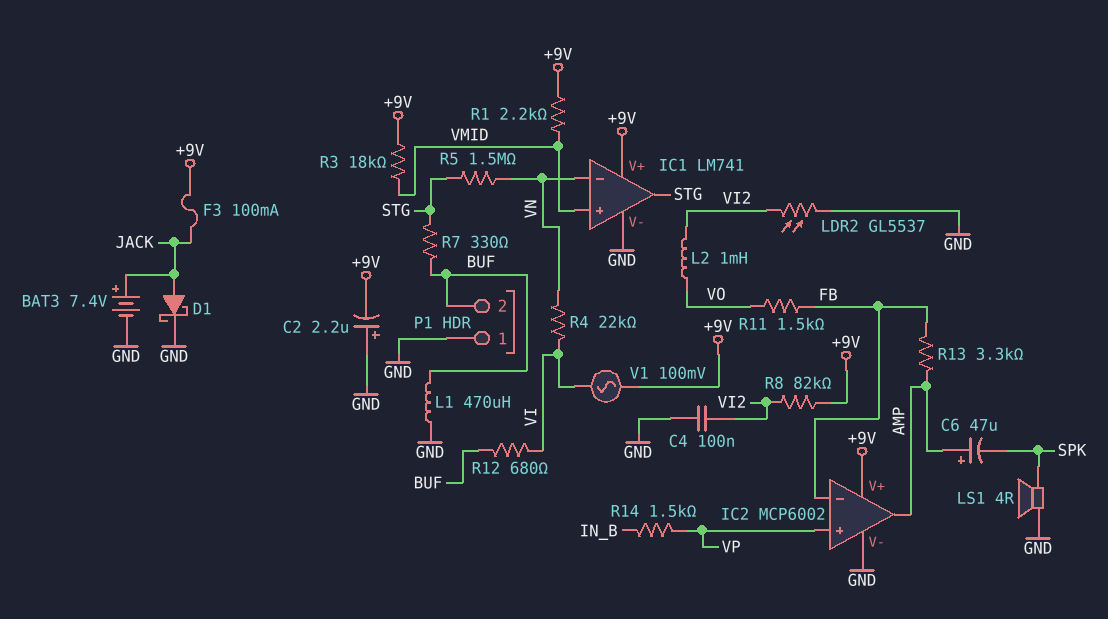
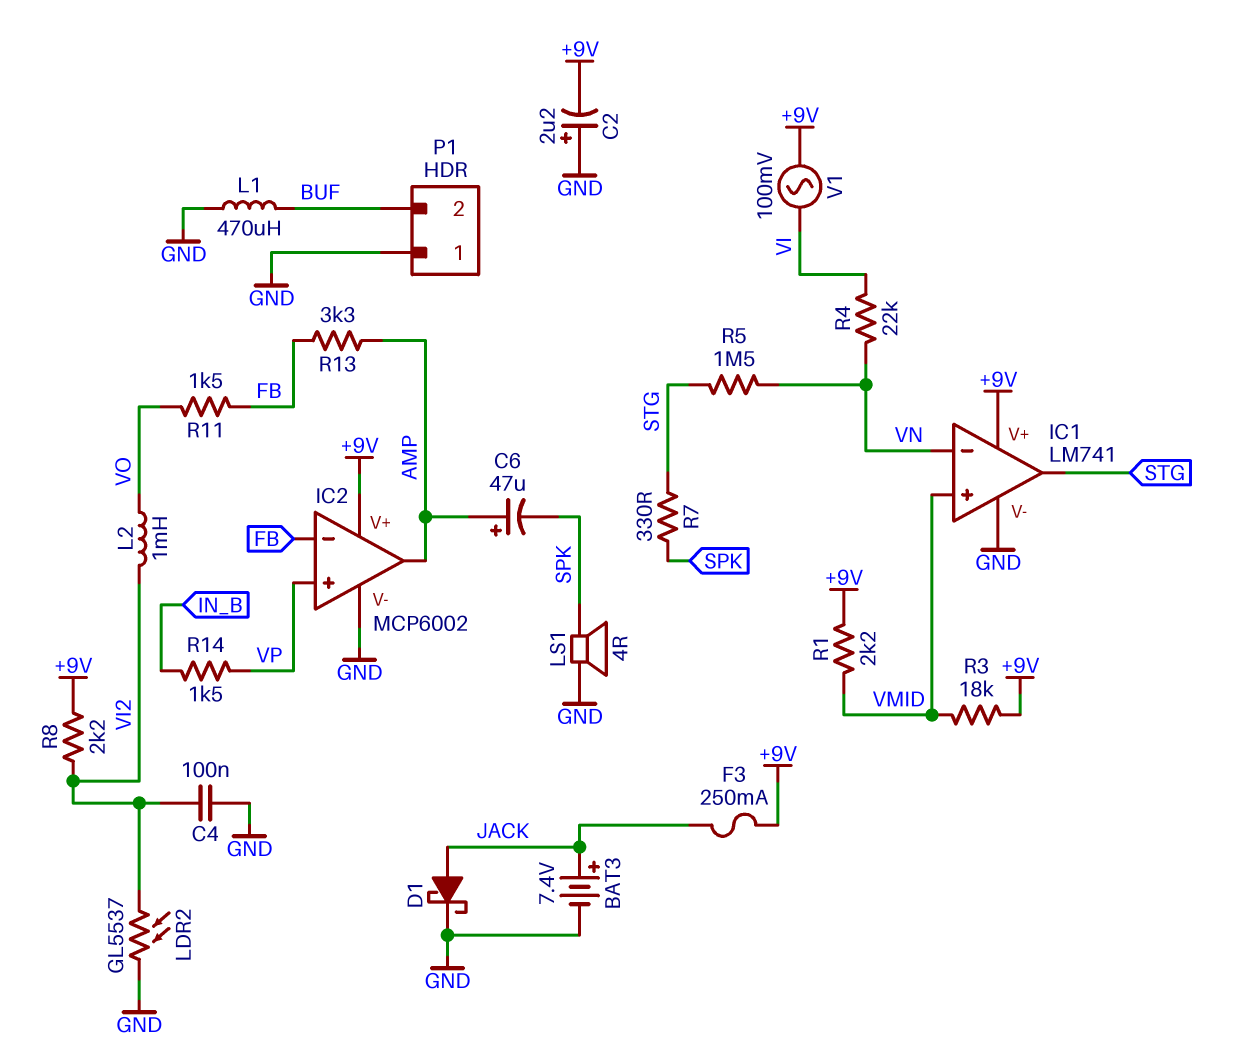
F3: 100mA (+9V, JACK) -> 250mA (+9V, JACK)
R7: 330 (BUF, STG) -> 330 (SPK, STG)
R8: 82k (+9V, VI2) -> 2.2k (+9V, VI2)
R12: 680 (BUF, VI) -> none

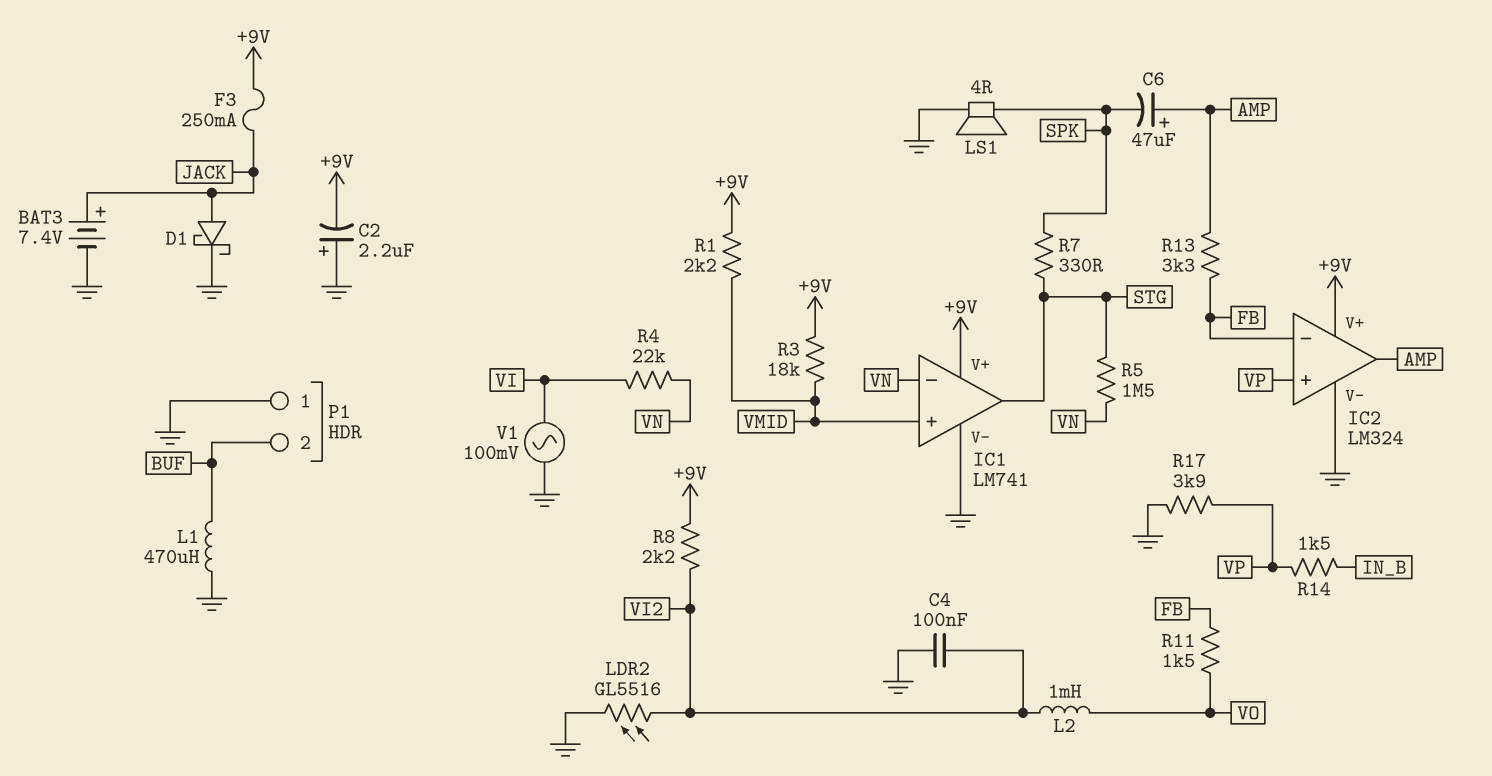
IC2: MCP6002 -> LM324
LDR2: GL5537 (GND, VI2) -> GL5516 (GND, VI2)
R17: none -> 3.9k (GND, VP)
V1: AC 100mV (+9V, VI) -> AC 100mV (GND, VI)

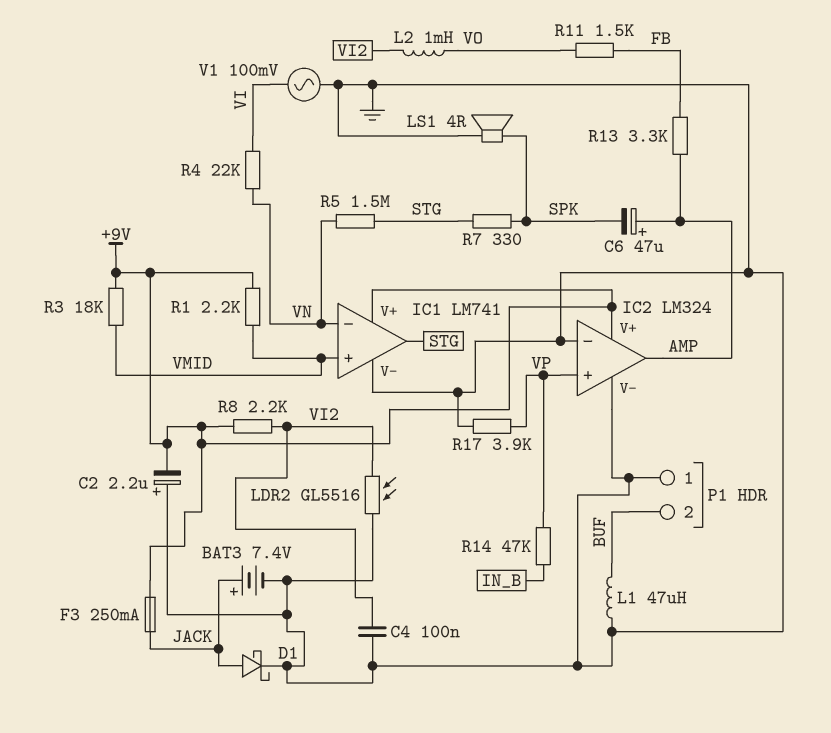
IC2 pin in-: FB -> GND
L1: 470uH (BUF, GND) -> 47uH (BUF, GND)
R14: 1.5k (IN_B, VP) -> 47k (IN_B, VP)

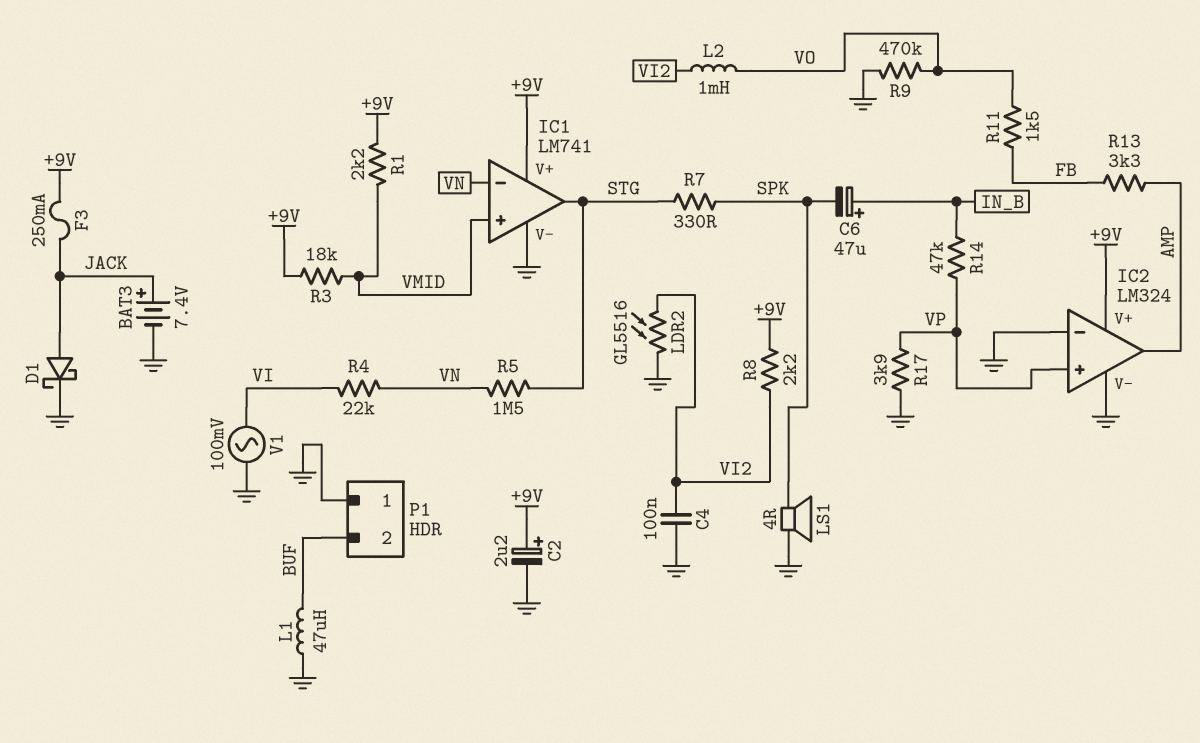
C2: 2.2uF (plus GND, minus +9V) -> 2.2uF (plus +9V, minus GND)
C6: 47uF (plus AMP, minus SPK) -> 47uF (plus IN_B, minus SPK)
R9: none -> 470k (GND, VO)

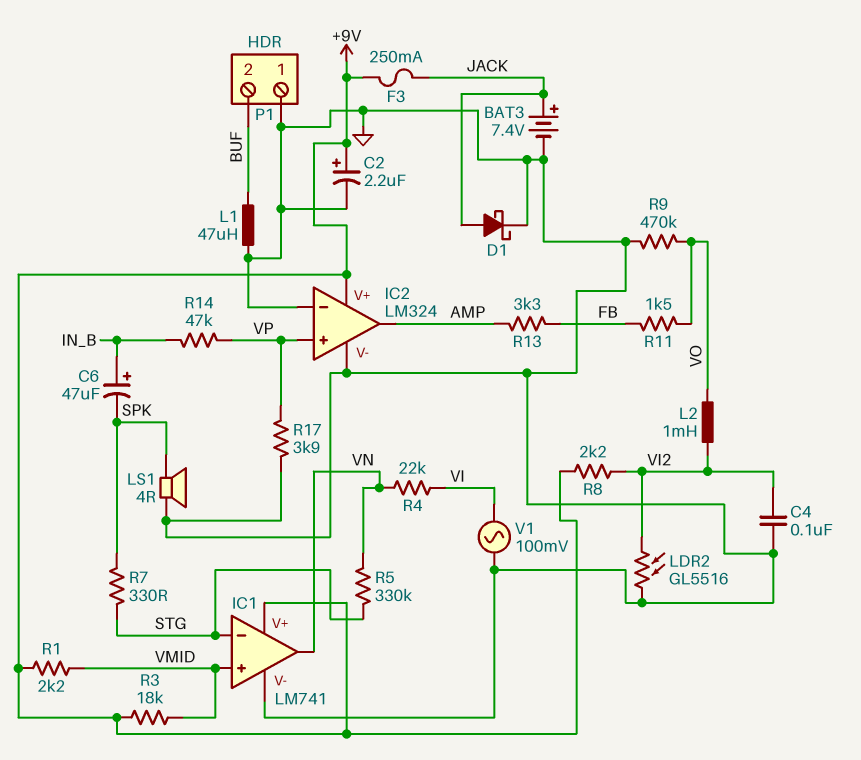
IC1 pin in-: VN -> STG
IC1 pin out: STG -> VN
R5: 1.5M (STG, VN) -> 330k (STG, VN)

